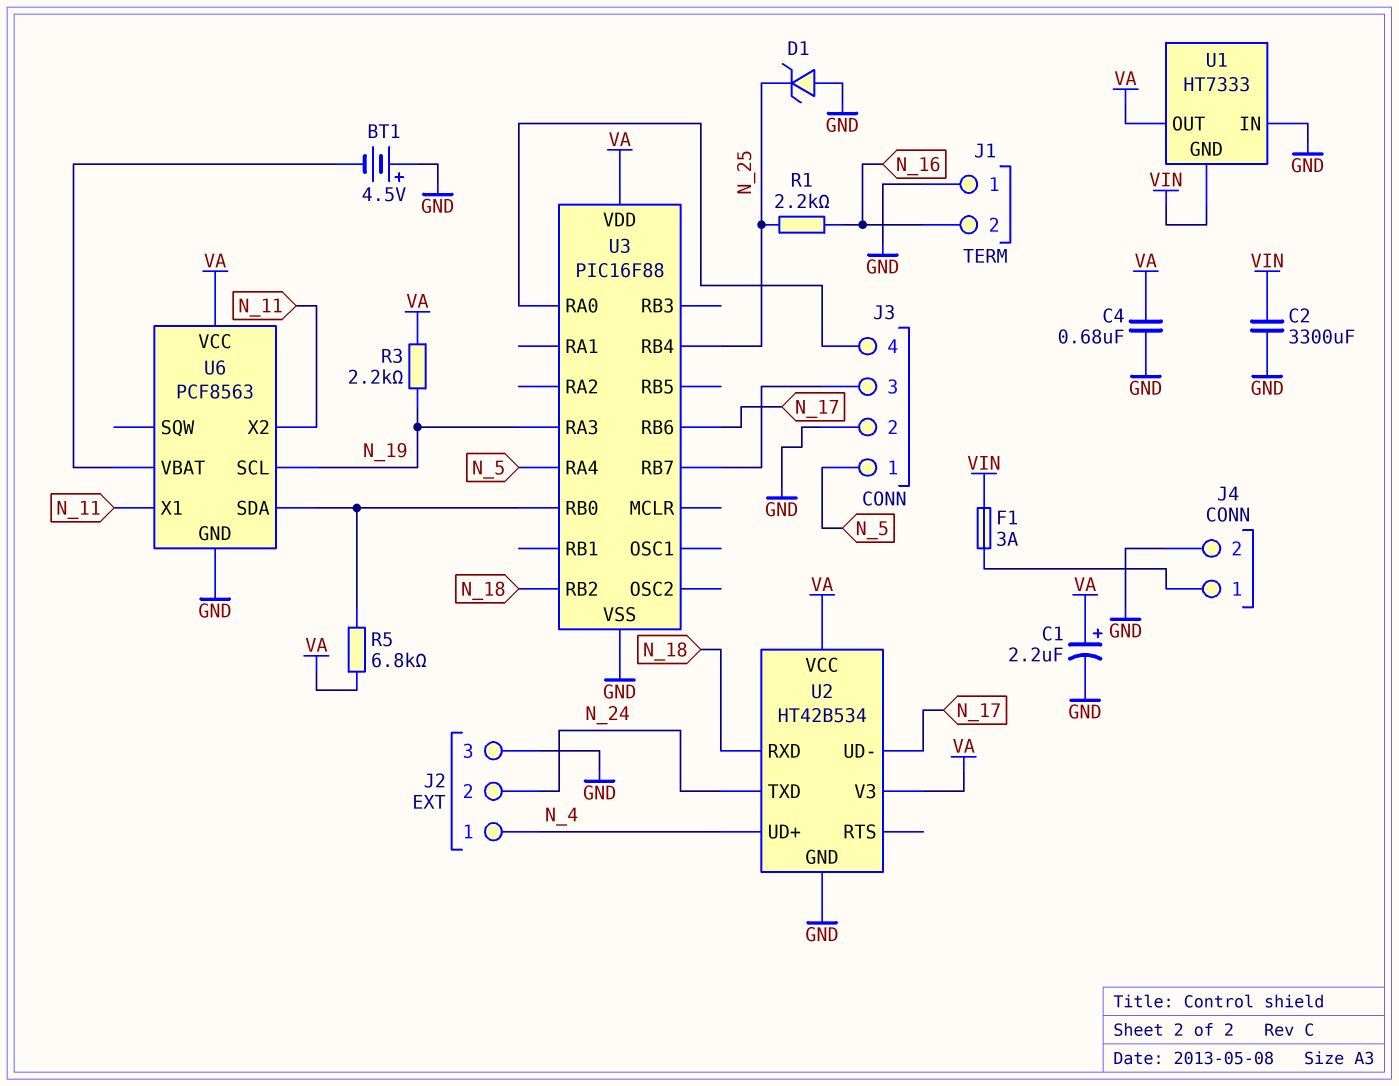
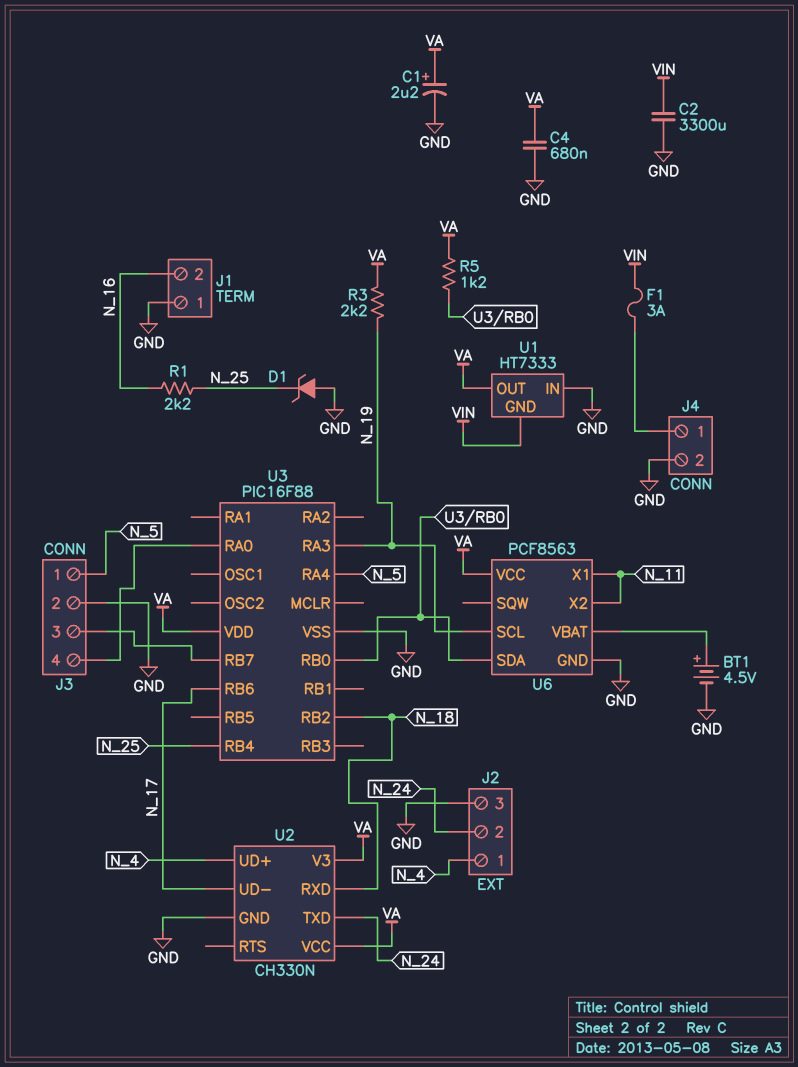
BT1: 4.5V (plus GND, minus U6/VBAT) -> 4.5V (plus U6/VBAT, minus GND)
R5: 6.8k (U3/RB0, VA) -> 1.2k (U3/RB0, VA)
U2: HT42B534 -> CH330N

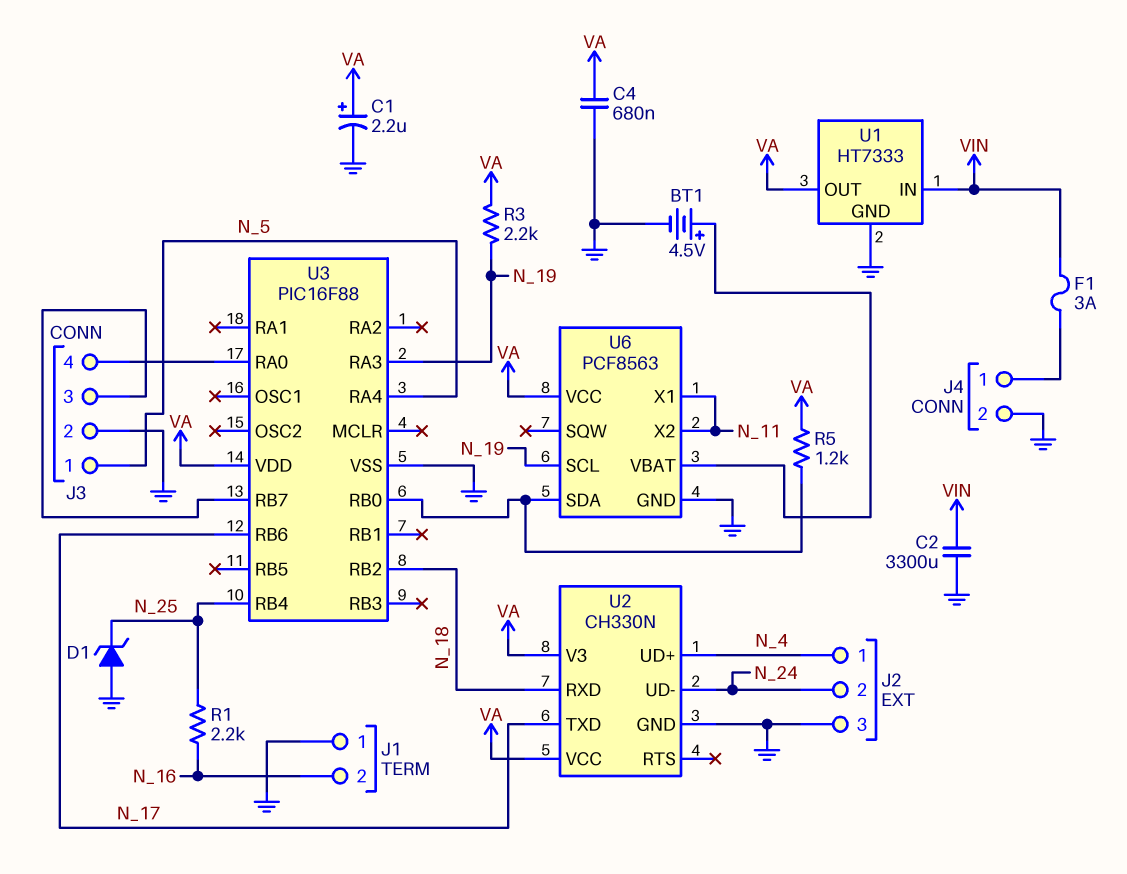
U1 pin GND: VIN -> GND
U1 pin IN: GND -> VIN
U2 pin TXD: N_24 -> N_17
U2 pin UD-: N_17 -> N_24

